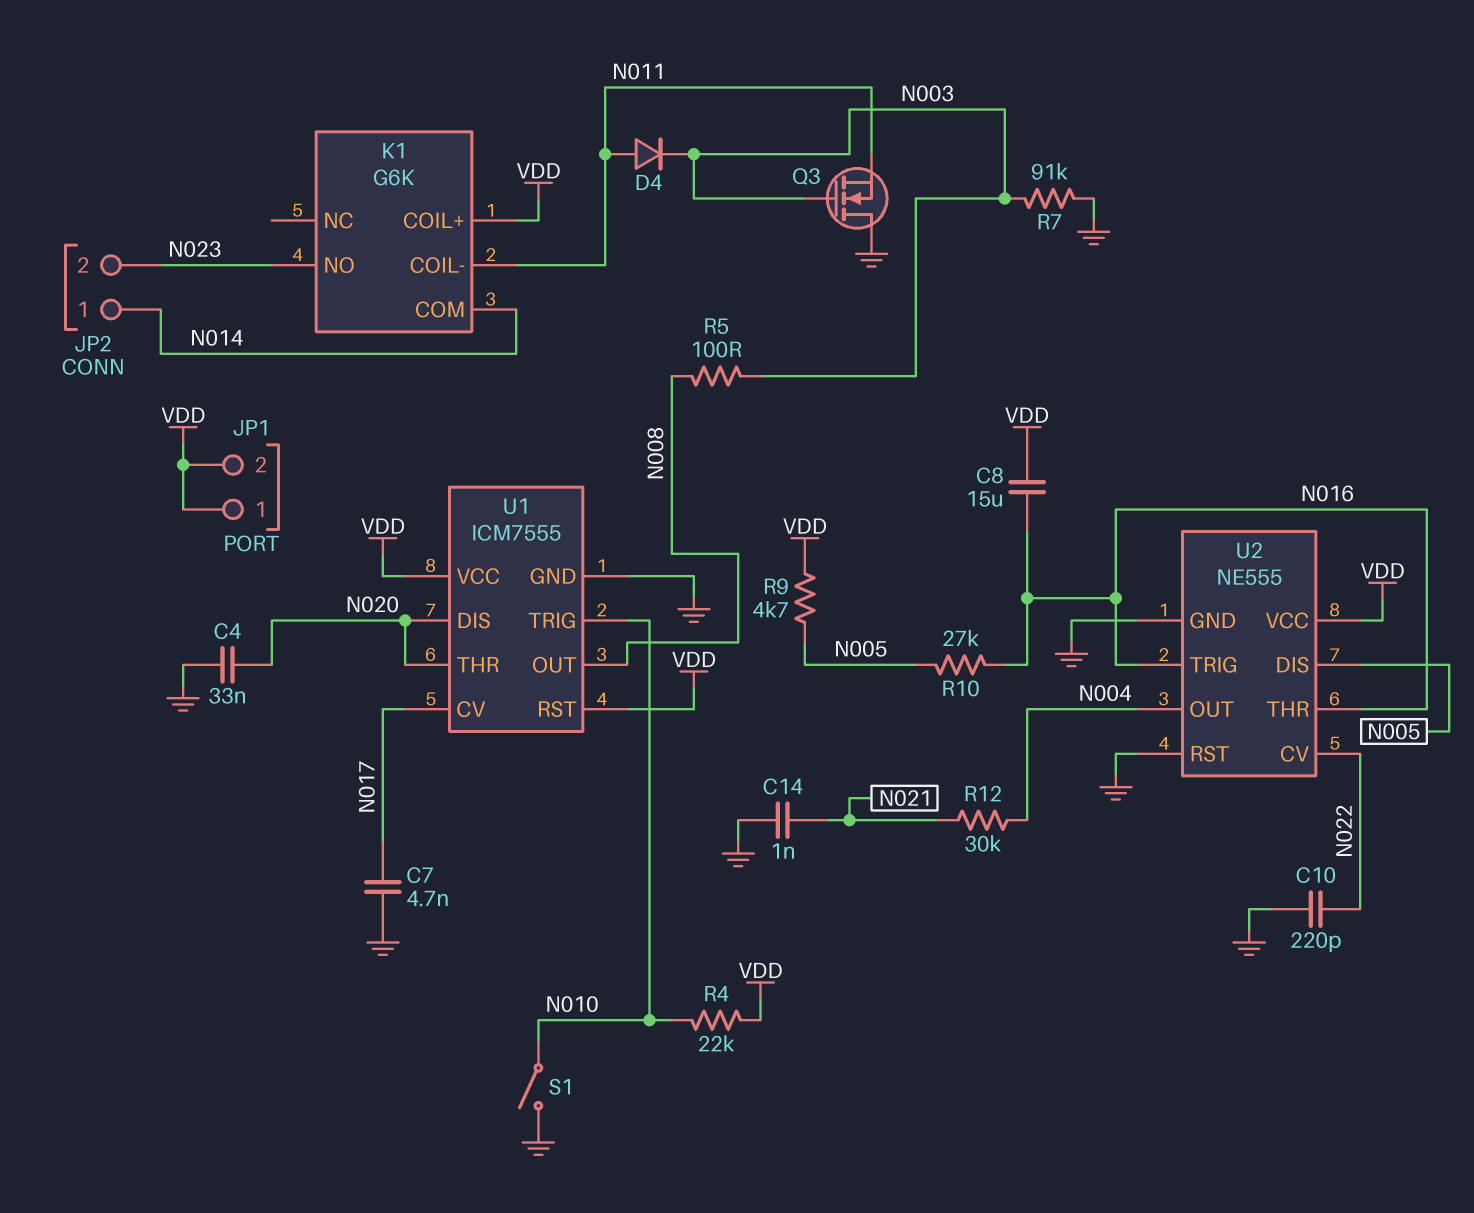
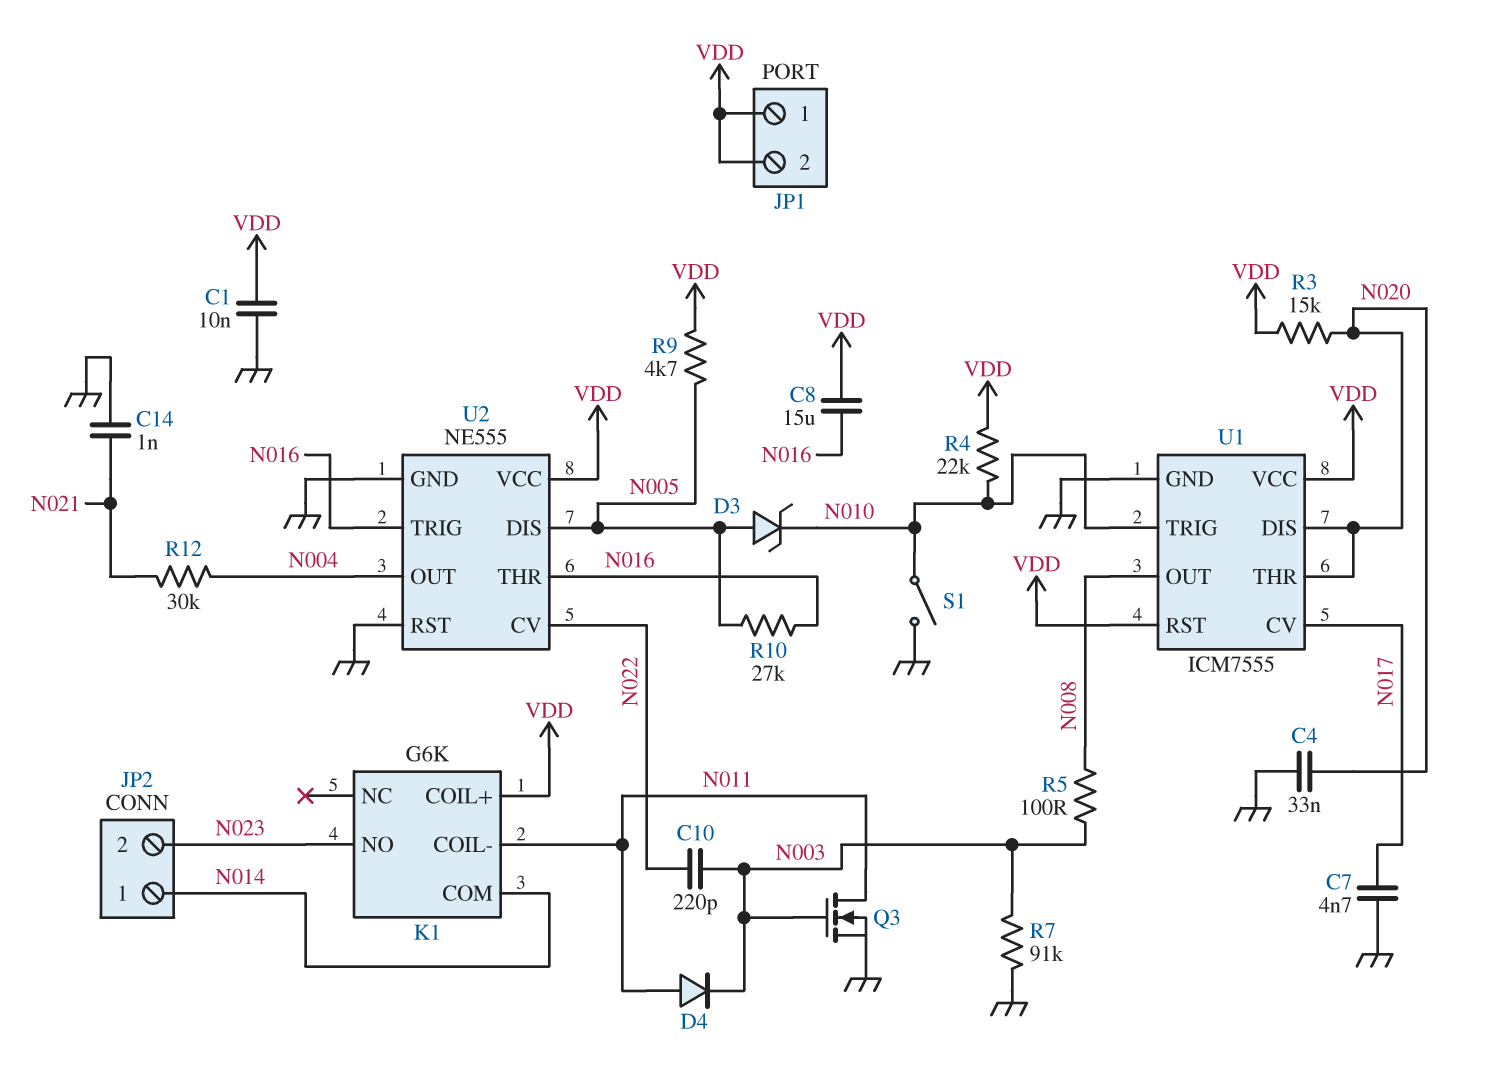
C1: none -> 10nF (GND, VDD)
C10: 220pF (GND, N022) -> 220pF (N003, N022)
D3: none -> zener (A N005, K N010)
Q3: NMOS (G N003, D GND, S N011) -> NMOS (G N003, D N011, S GND)
R3: none -> 15k (N020, VDD)

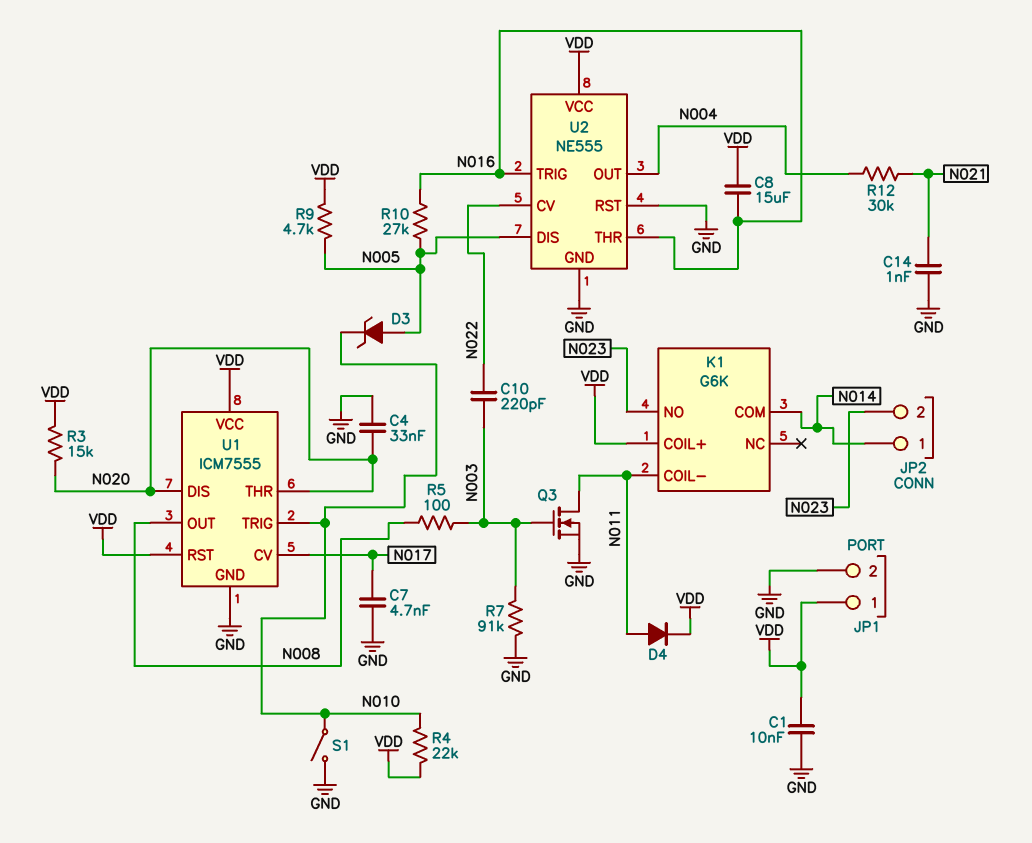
D4: diode (A N011, K N003) -> diode (A N011, K VDD)
JP1 pin 2: VDD -> GND

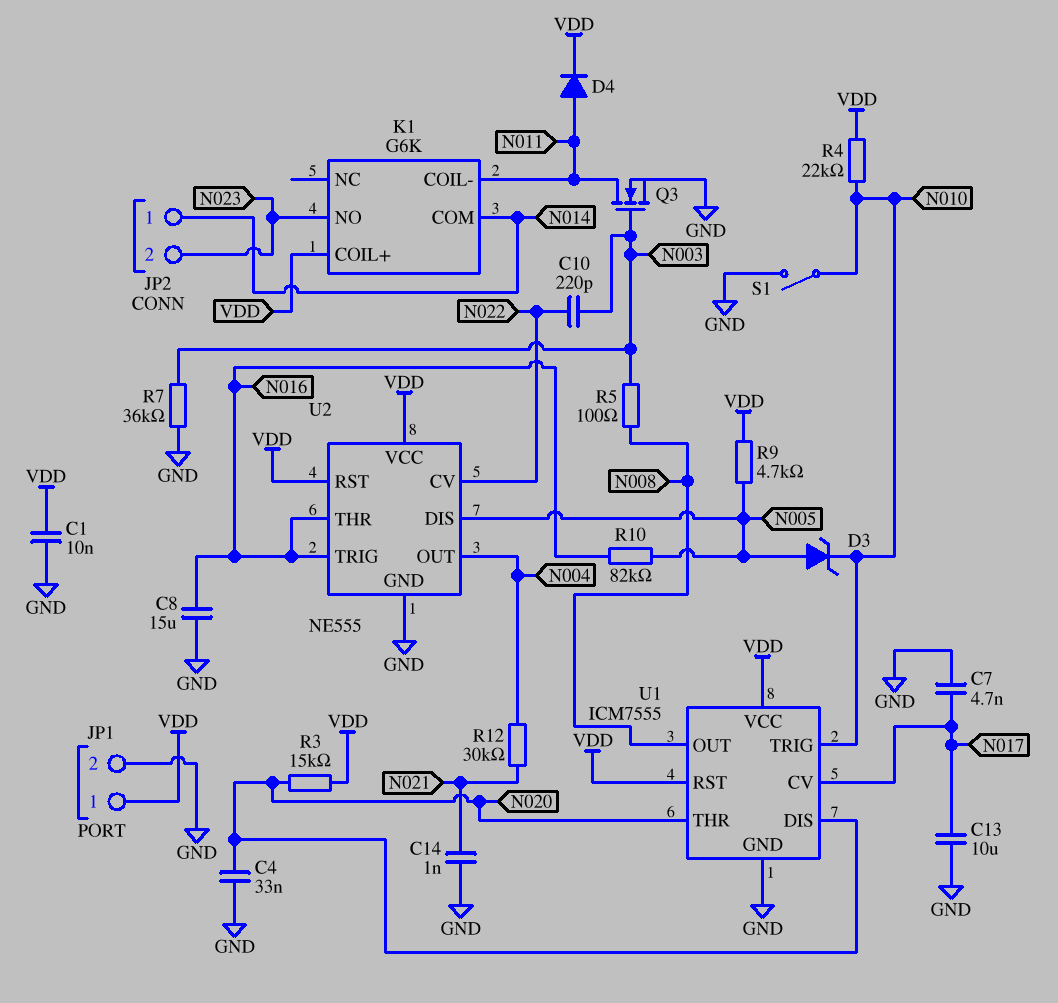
C8: 15uF (N016, VDD) -> 15uF (GND, N016)
C13: none -> 10uF (GND, N017)
R7: 91k (GND, N003) -> 36k (GND, N003)
R10: 27k (N005, N016) -> 82k (N005, N016)
U2 pin RST: GND -> VDD

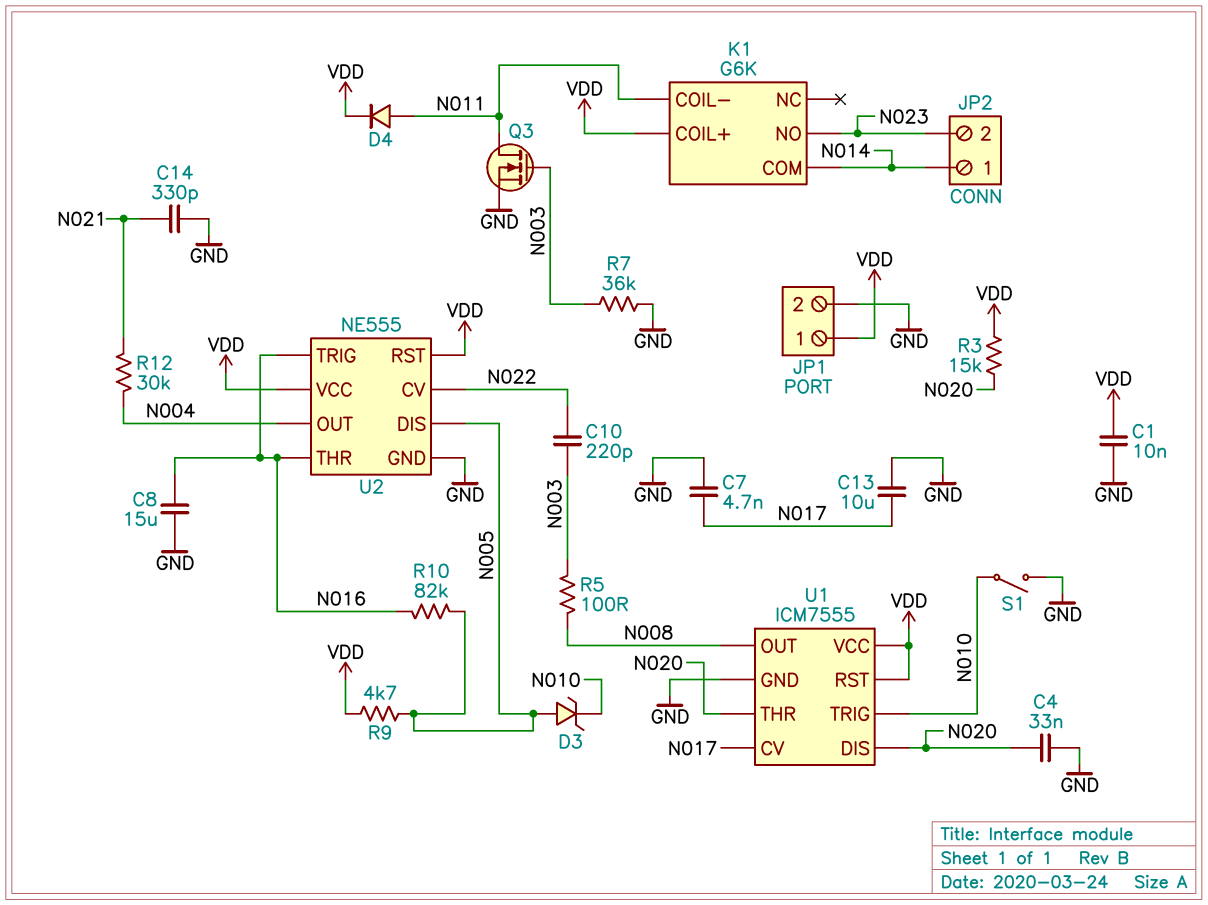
C14: 1nF (GND, N021) -> 330pF (GND, N021)
R4: 22k (N010, VDD) -> none

